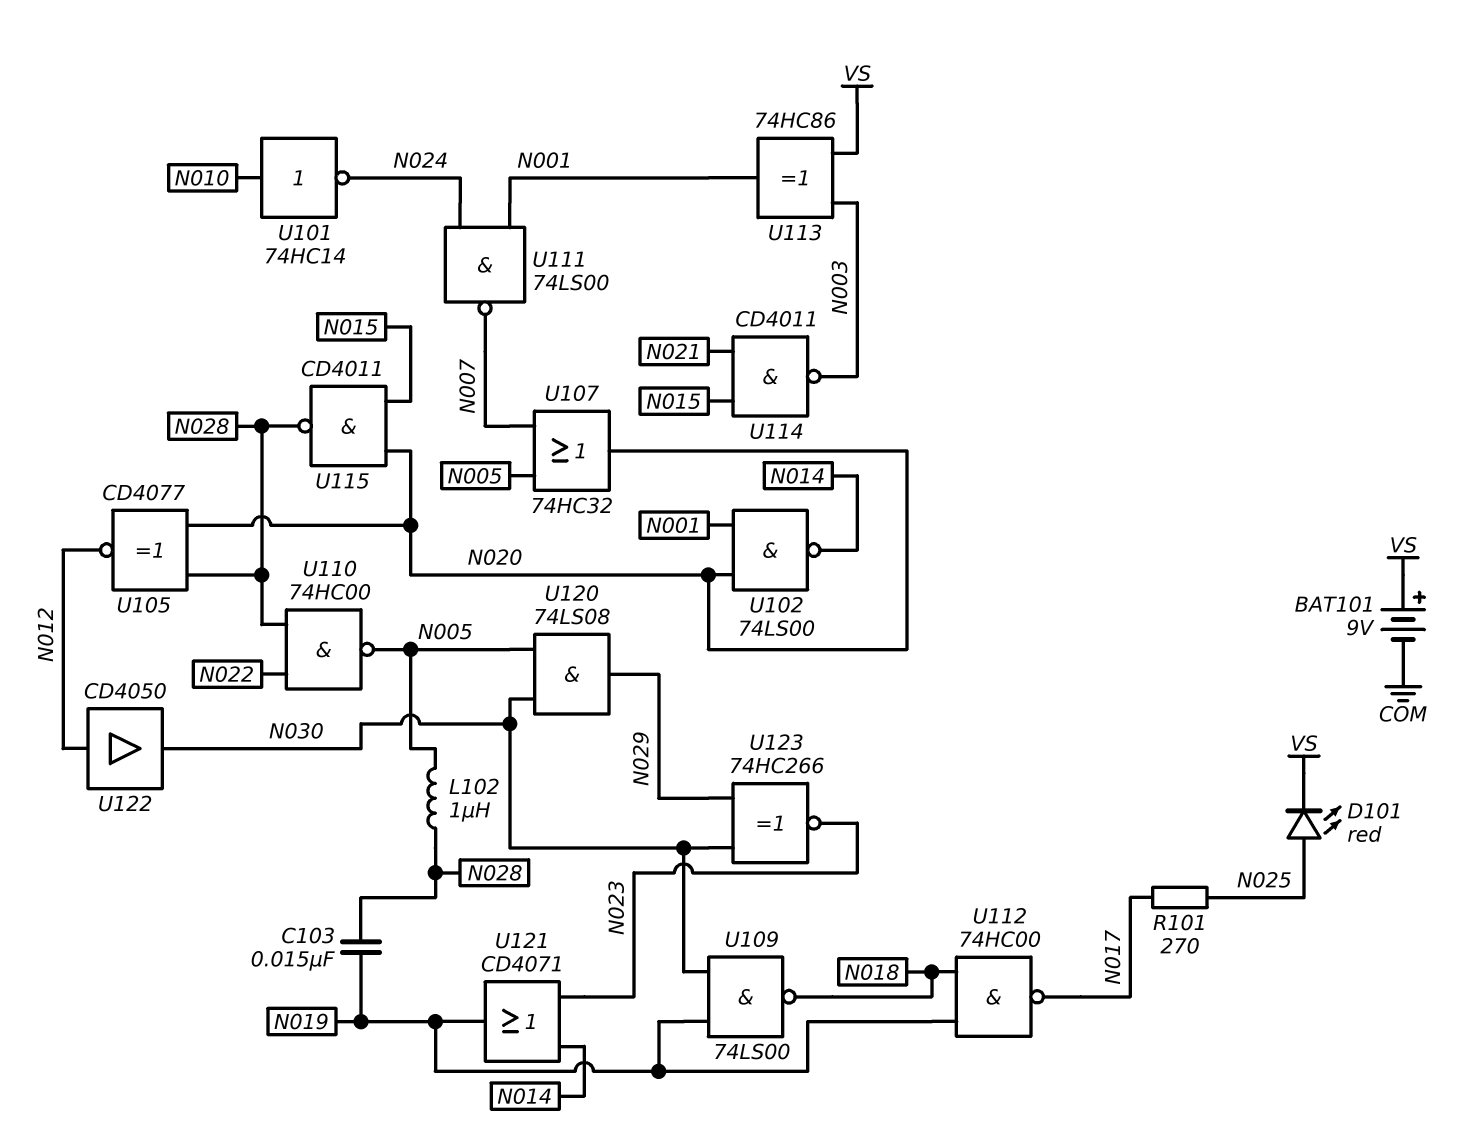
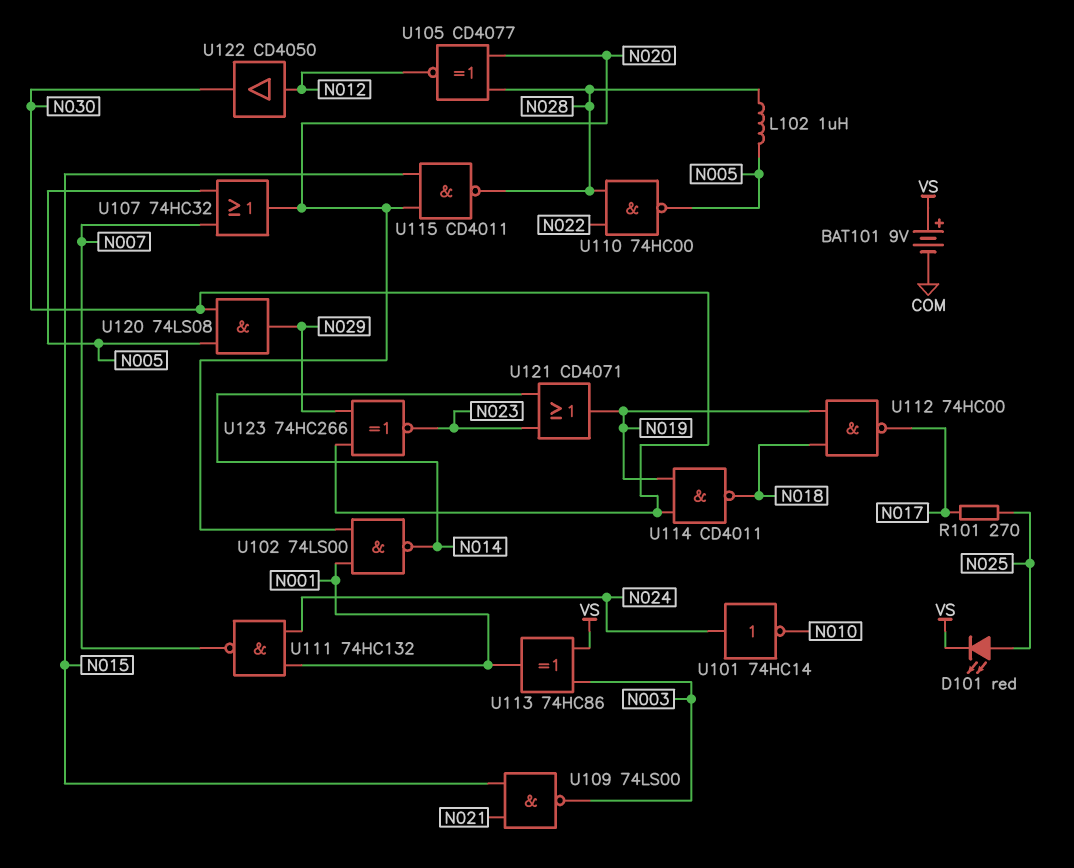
C103: 15nF (N019, N028) -> none
U101: NOT 74HC14 (in N010, out N024) -> NOT 74HC14 (in N024, out N010)
U109: NAND 74LS00 (in N019, in N030, out N018) -> NAND 74LS00 (in N015, in N021, out N003)
U111: NAND 74LS00 (in N001, in N024, out N007) -> NAND 74HC132 (in N001, in N024, out N007)
U114: NAND CD4011 (in N015, in N021, out N003) -> NAND CD4011 (in N019, in N030, out N018)

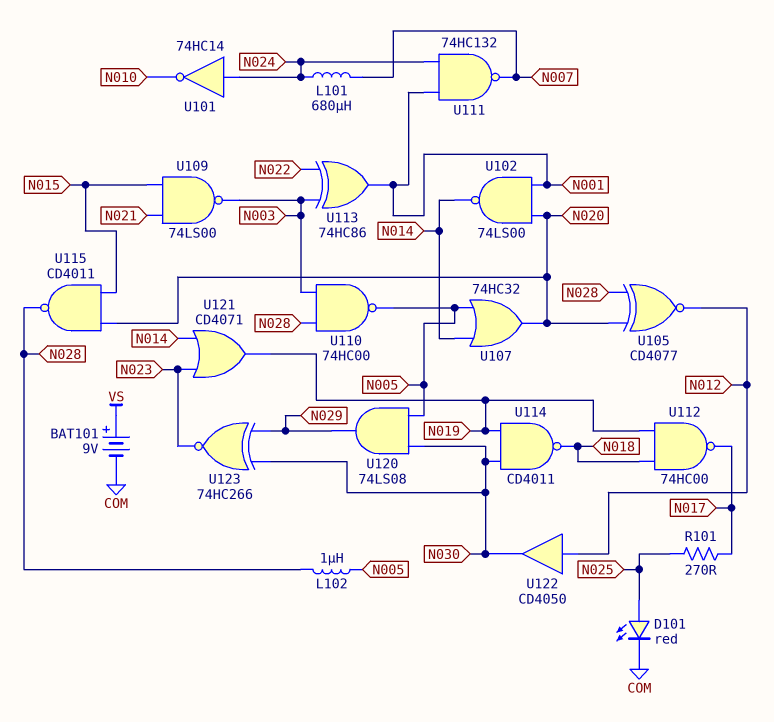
D101: LED red (A N025, K VS) -> LED red (A N025, K COM)
L101: none -> 680uH (N007, N024)
U107: OR 74HC32 (in N005, in N007, out N020) -> OR 74HC32 (in N005, in N014, out N020)
U110: NAND 74HC00 (in N022, in N028, out N005) -> NAND 74HC00 (in N003, in N028, out N005)
U113: XOR 74HC86 (in N003, in VS, out N001) -> XOR 74HC86 (in N003, in N022, out N001)

